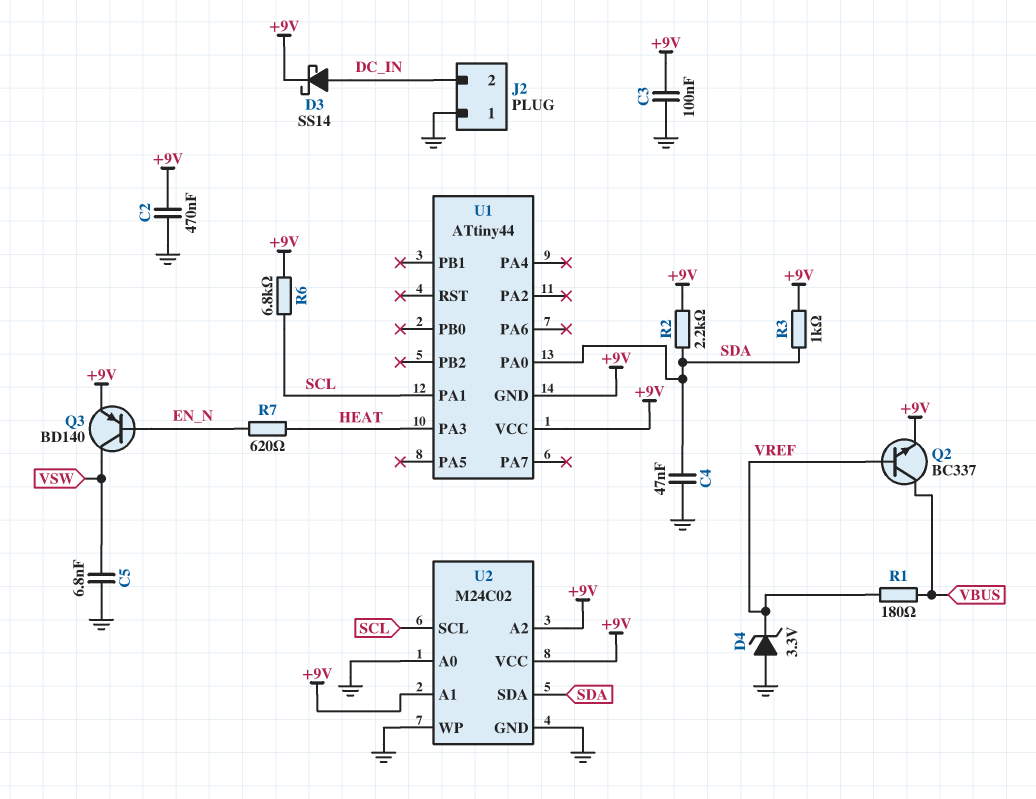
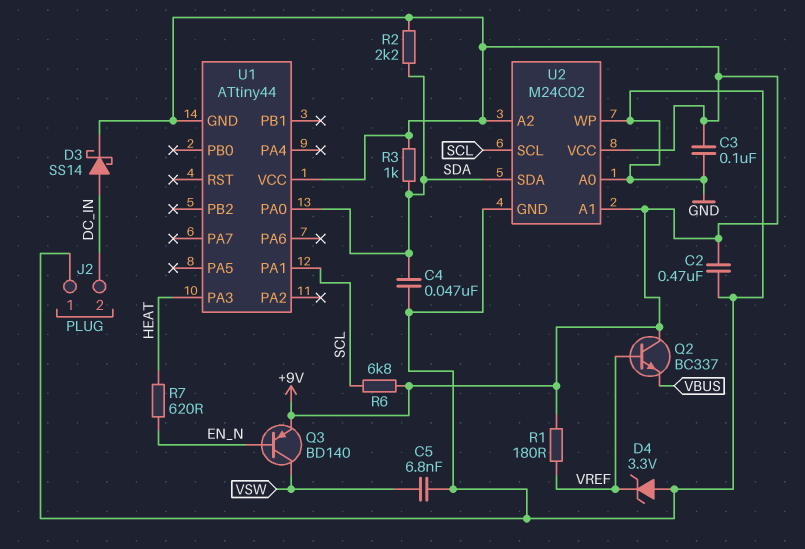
Q2: NPN BC337 (B VREF, C VBUS, E +9V) -> NPN BC337 (B VREF, C +9V, E VBUS)
R1: 180 (VBUS, VREF) -> 180 (+9V, VREF)

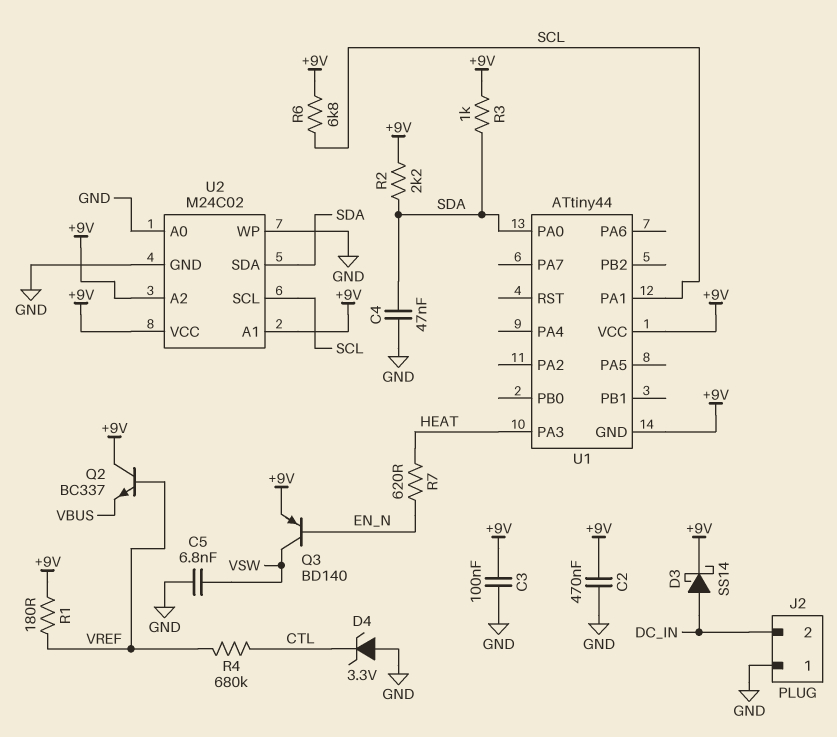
D4: zener 3.3V (A GND, K VREF) -> zener 3.3V (A GND, K CTL)
R4: none -> 680k (CTL, VREF)

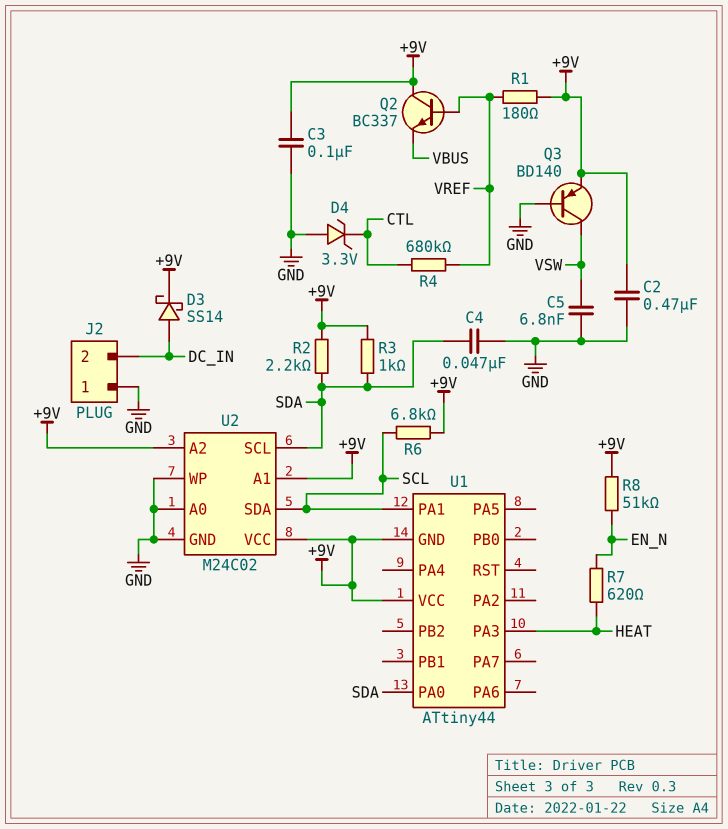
Q3: PNP BD140 (B EN_N, C VSW, E +9V) -> PNP BD140 (B GND, C VSW, E +9V)
R8: none -> 51k (+9V, EN_N)
U2 pin SCL: SCL -> SDA
U2 pin SDA: SDA -> SCL

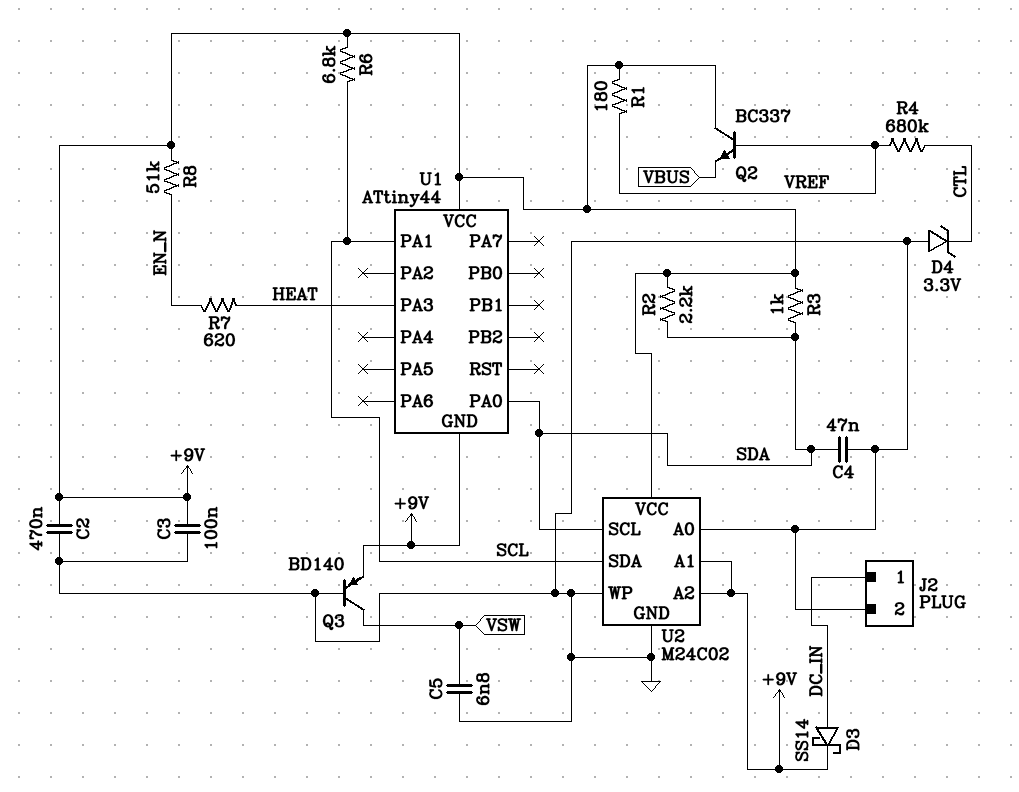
J2 pin 1: GND -> DC_IN
J2 pin 2: DC_IN -> GND

